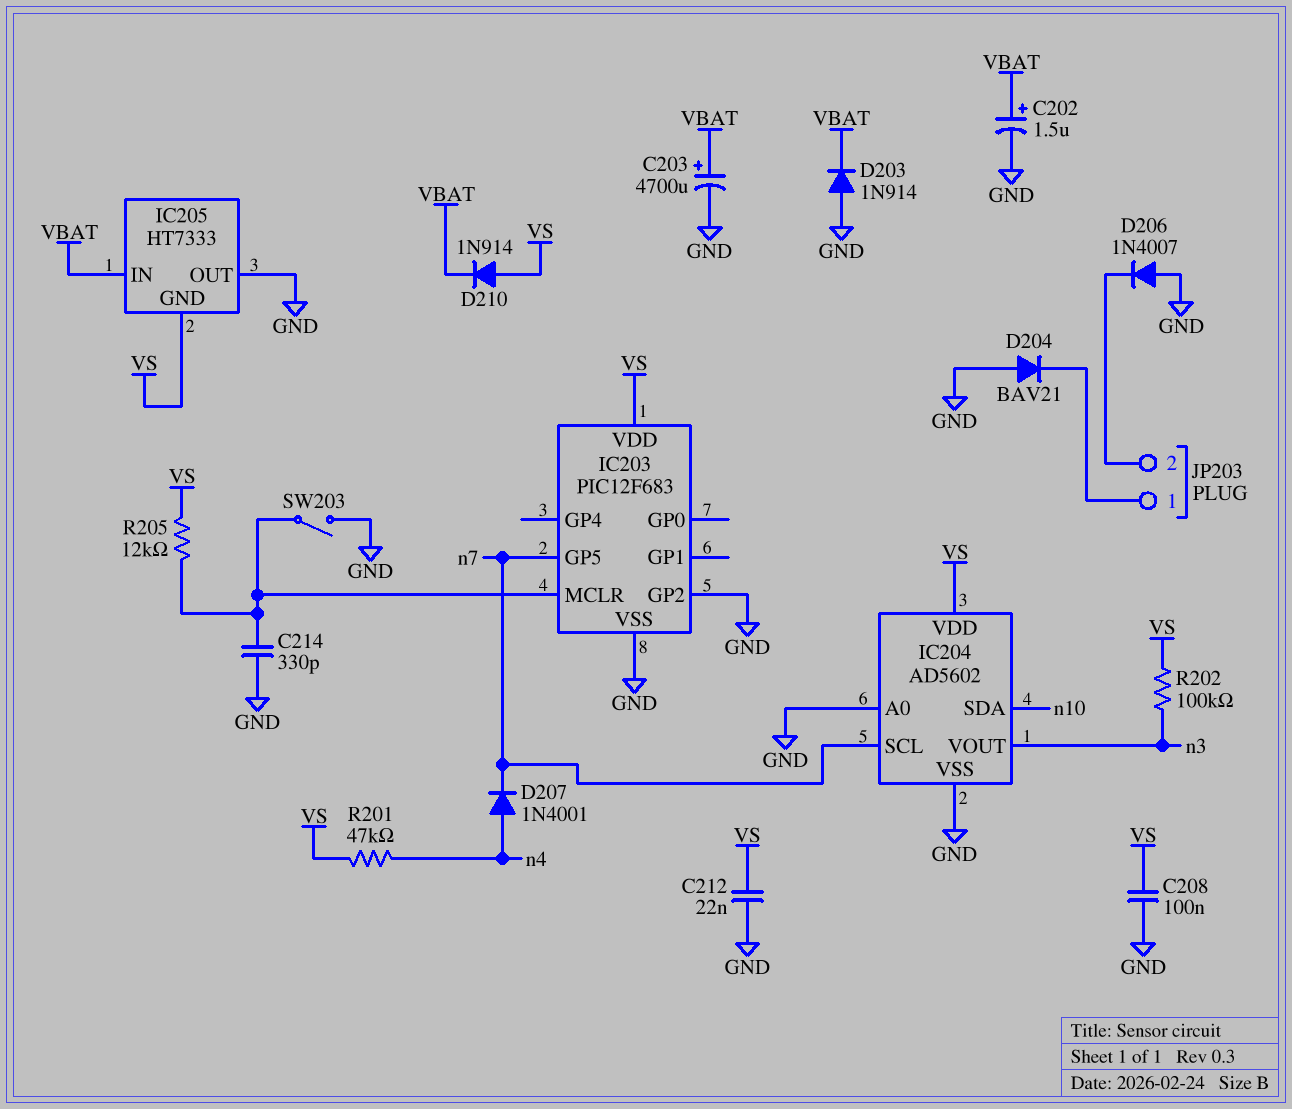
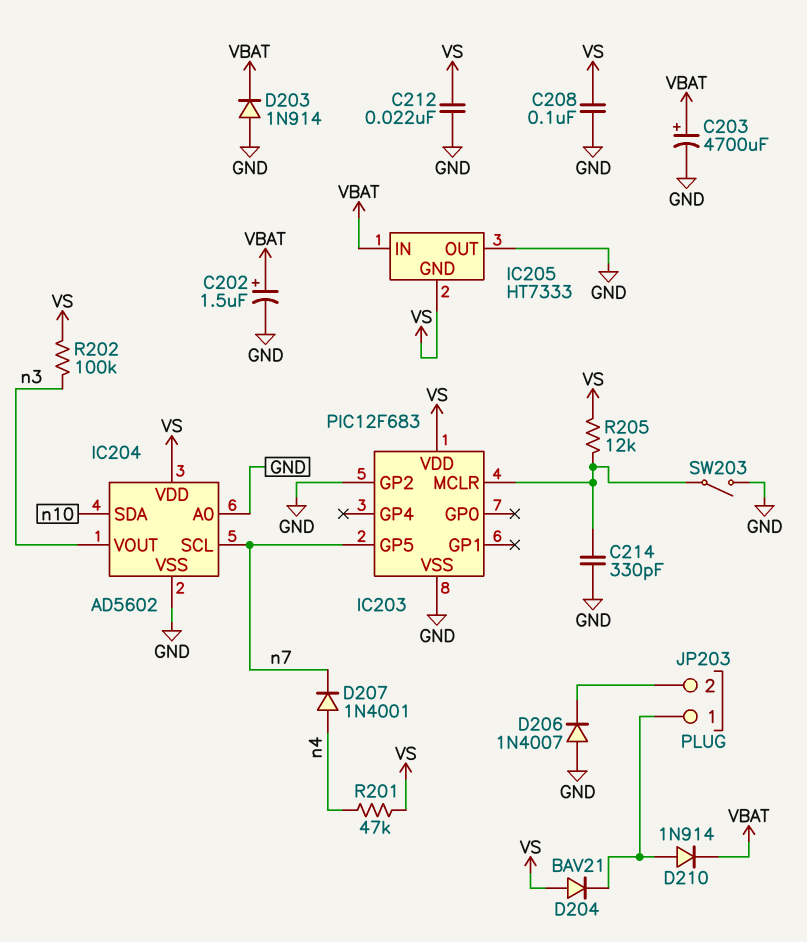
D204: diode BAV21 (A GND, K JP203/1) -> diode BAV21 (A VS, K JP203/1)
D210: diode 1N914 (A VS, K VBAT) -> diode 1N914 (A JP203/1, K VBAT)

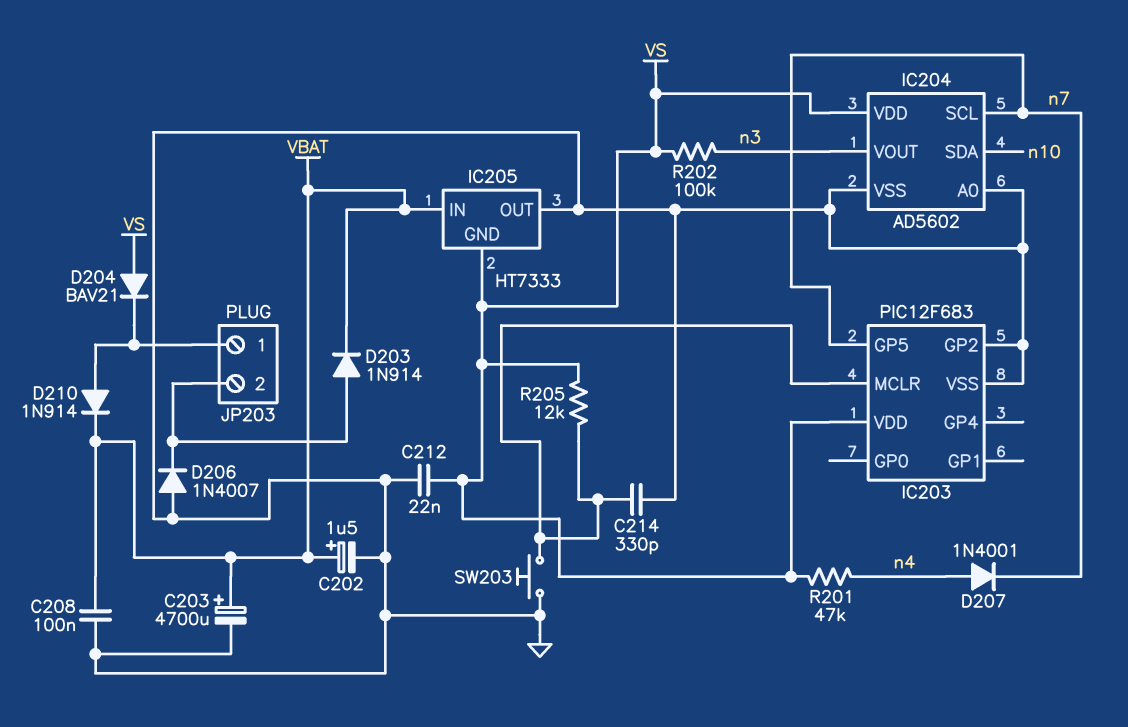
C208: 100nF (GND, VS) -> 100nF (GND, VBAT)
D203: diode 1N914 (A GND, K VBAT) -> diode 1N914 (A JP203/2, K VBAT)
SW203: switch (GND, IC203/MCLR) -> button (GND, IC203/MCLR)

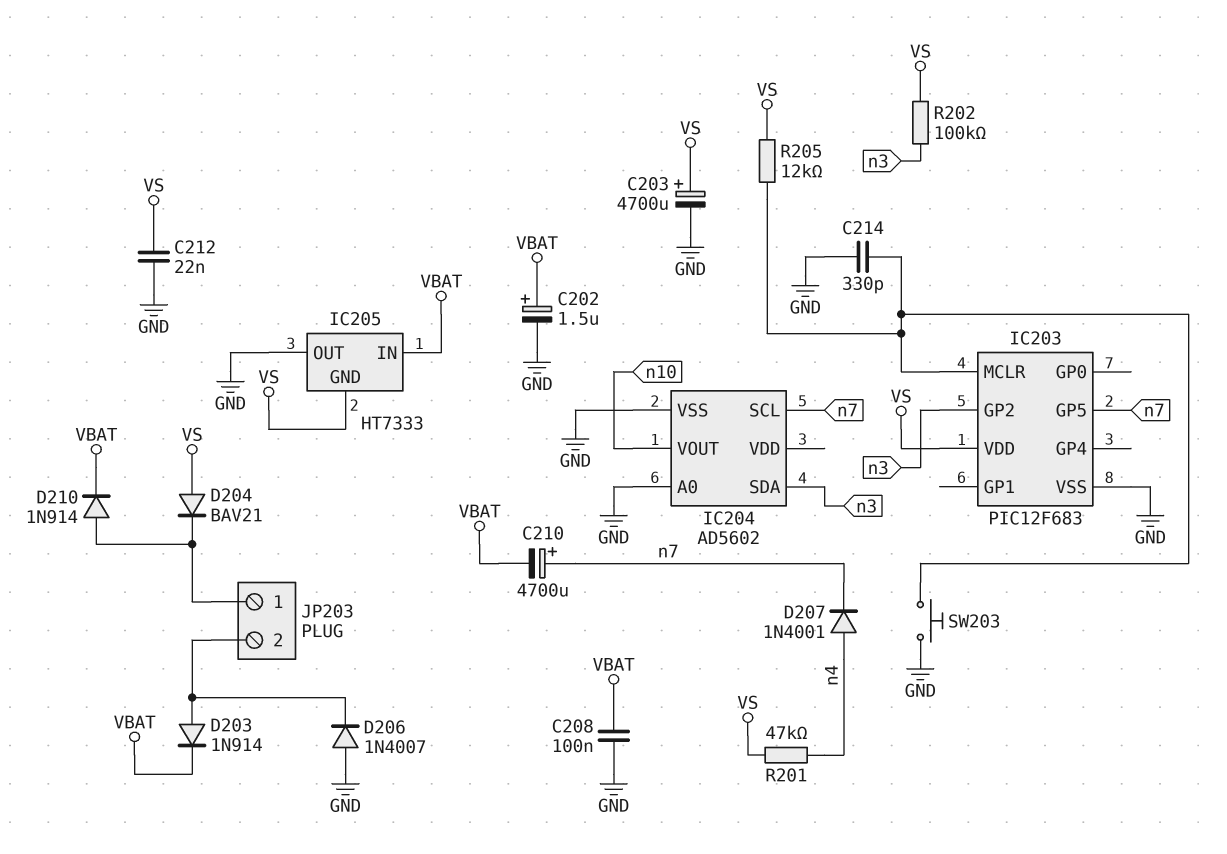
C203: 4700uF (plus VBAT, minus GND) -> 4700uF (plus VS, minus GND)
C210: none -> 4700uF (plus n7, minus VBAT)
IC203 pin GP2: GND -> n3
IC204 pin SDA: n10 -> n3
IC204 pin VDD: VS -> none
IC204 pin VOUT: n3 -> n10

